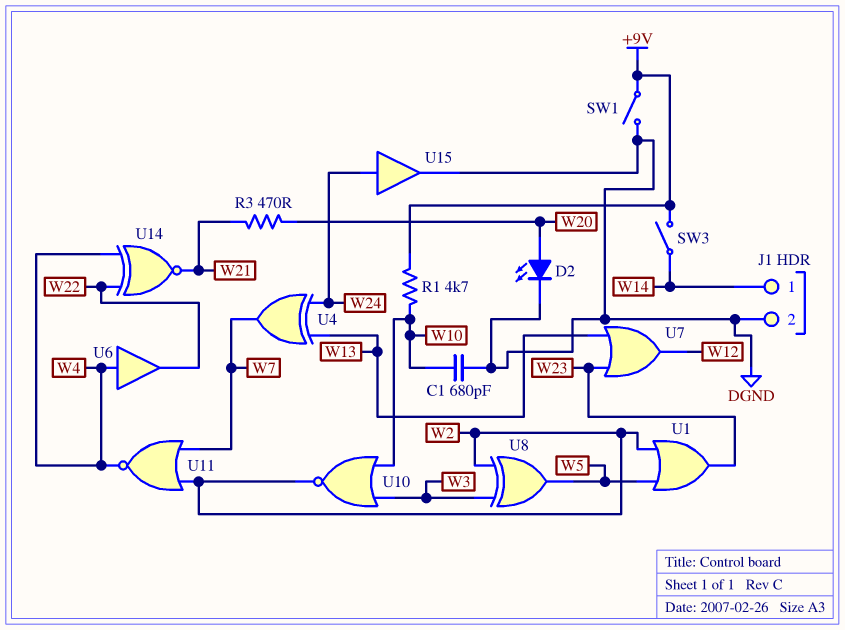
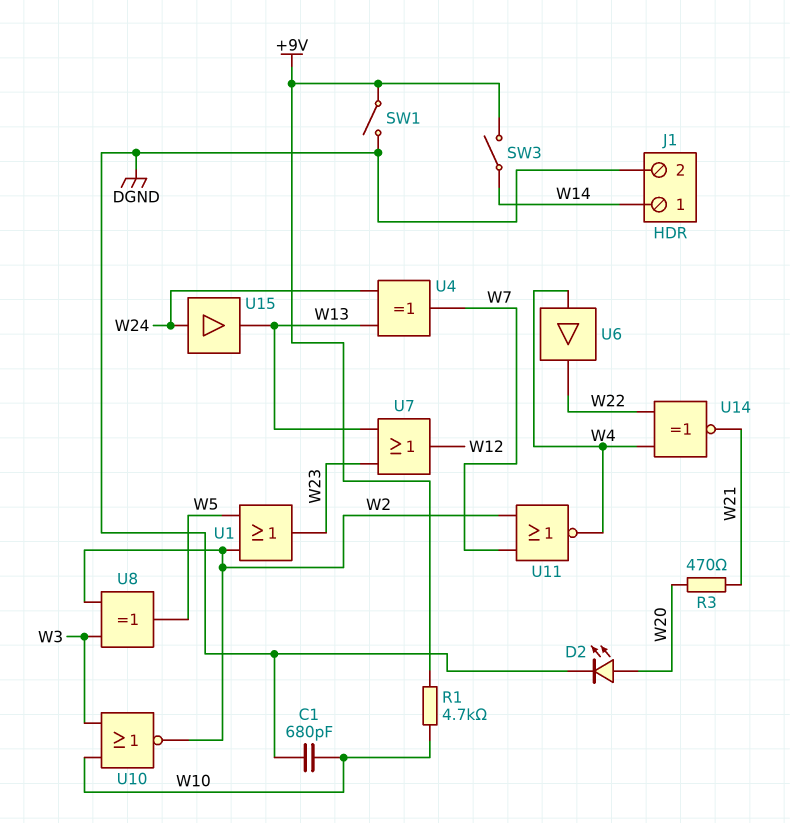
U15: buffer (in W24, out DGND) -> buffer (in W24, out W13)

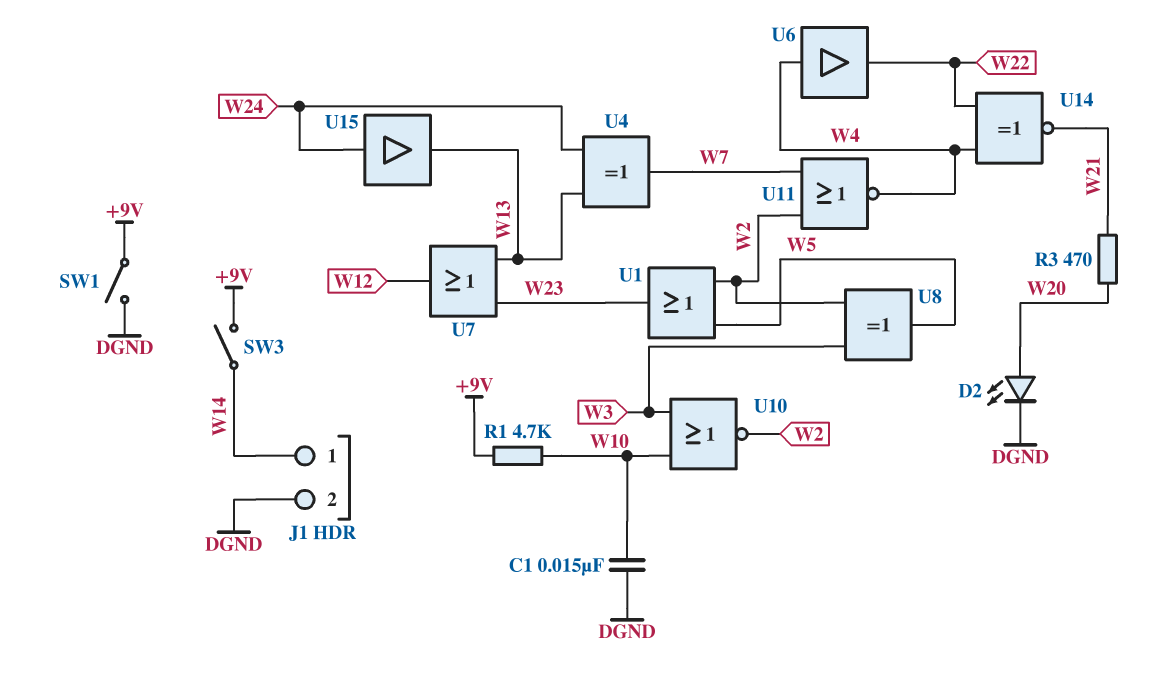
C1: 680pF (DGND, W10) -> 15nF (DGND, W10)

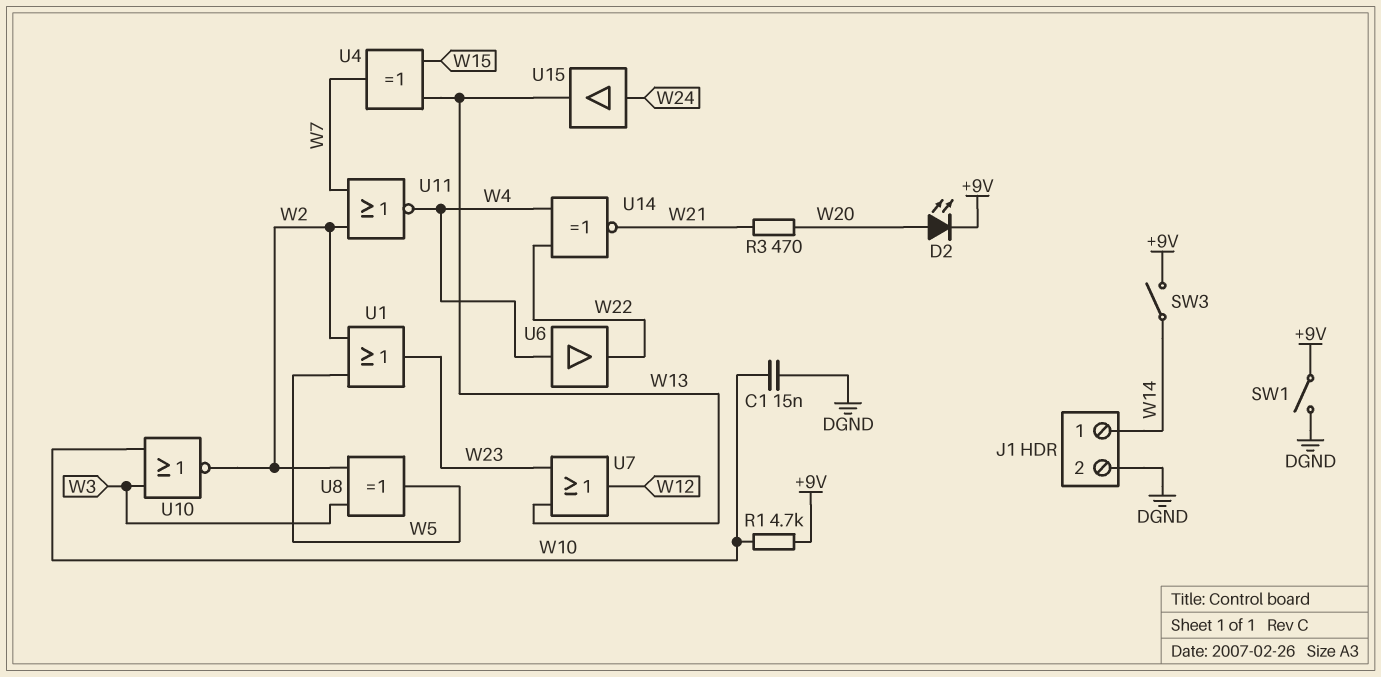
D2: LED (A W20, K DGND) -> LED (A W20, K +9V)
U4: XOR (in W13, in W24, out W7) -> XOR (in W13, in W15, out W7)

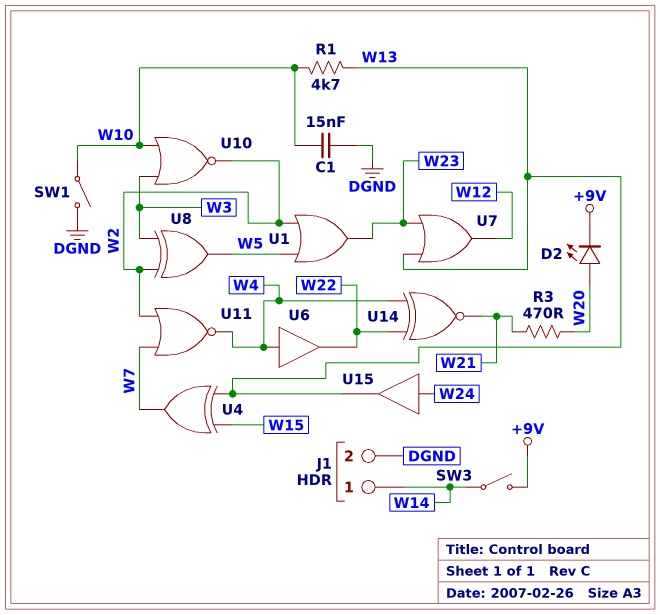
R1: 4.7k (+9V, W10) -> 4.7k (W10, W13)
SW1: switch (+9V, DGND) -> switch (DGND, W10)

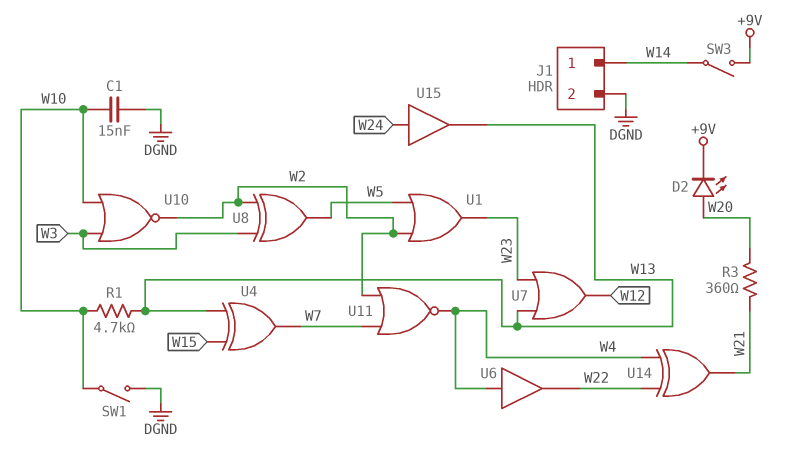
R3: 470 (W20, W21) -> 360 (W20, W21)
U14: XNOR (in W4, in W22, out W21) -> XOR (in W4, in W22, out W21)

